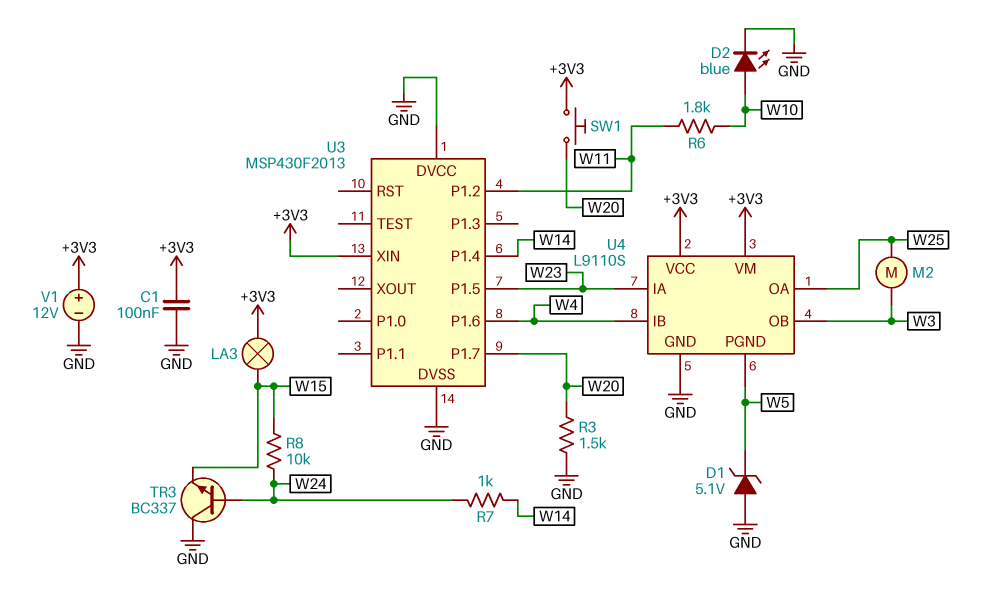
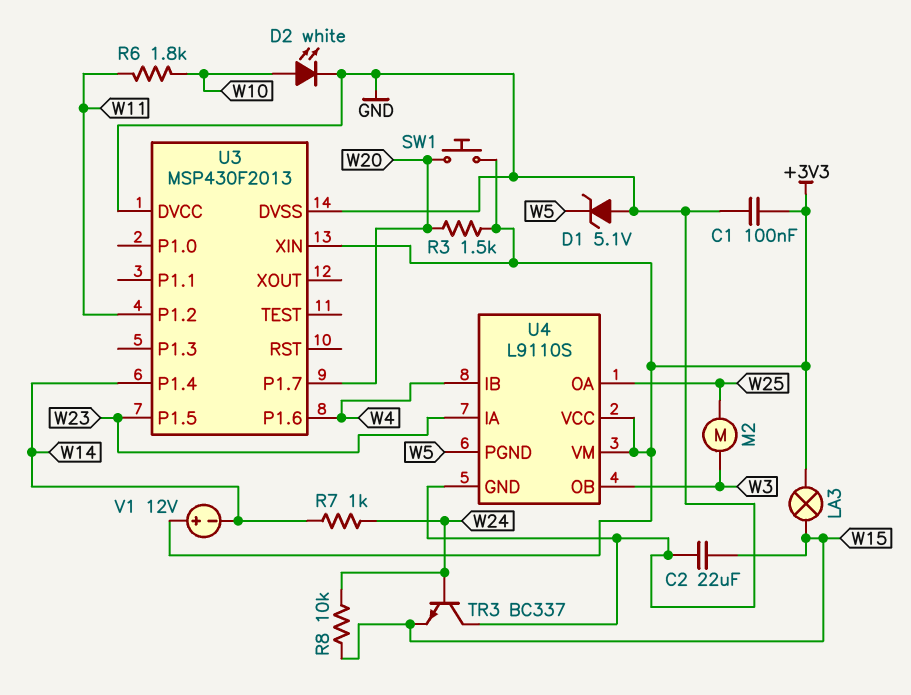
C2: none -> 22uF (GND, W15)
D2: LED blue (A W10, K GND) -> LED white (A W10, K GND)
R3: 1.5k (GND, W20) -> 1.5k (+3V3, W20)
V1: 12V (plus +3V3, minus GND) -> 12V (plus +3V3, minus W14)

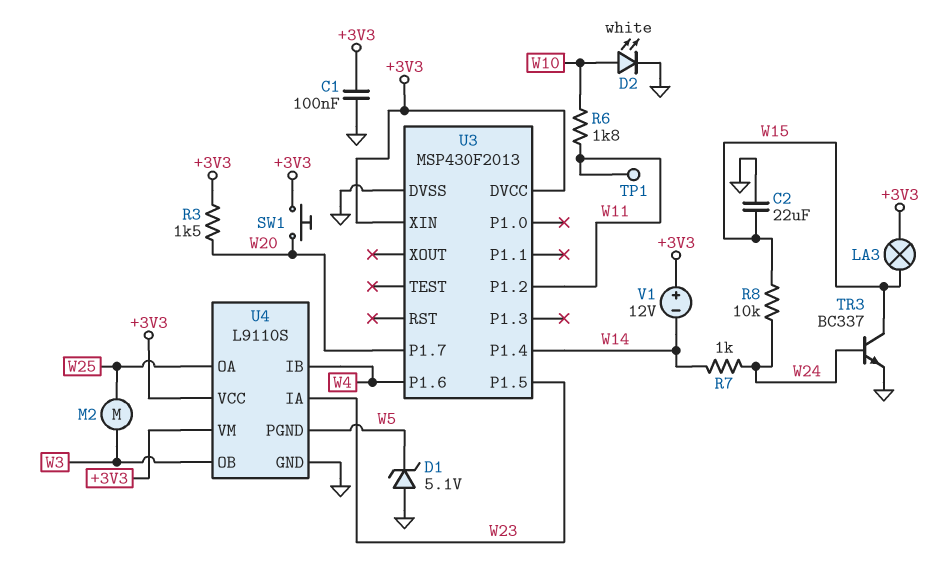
TP1: none -> test point (W11)
TR3: NPN BC337 (B W24, C GND, E W15) -> NPN BC337 (B W24, C W15, E GND)
U3 pin DVCC: GND -> +3V3

